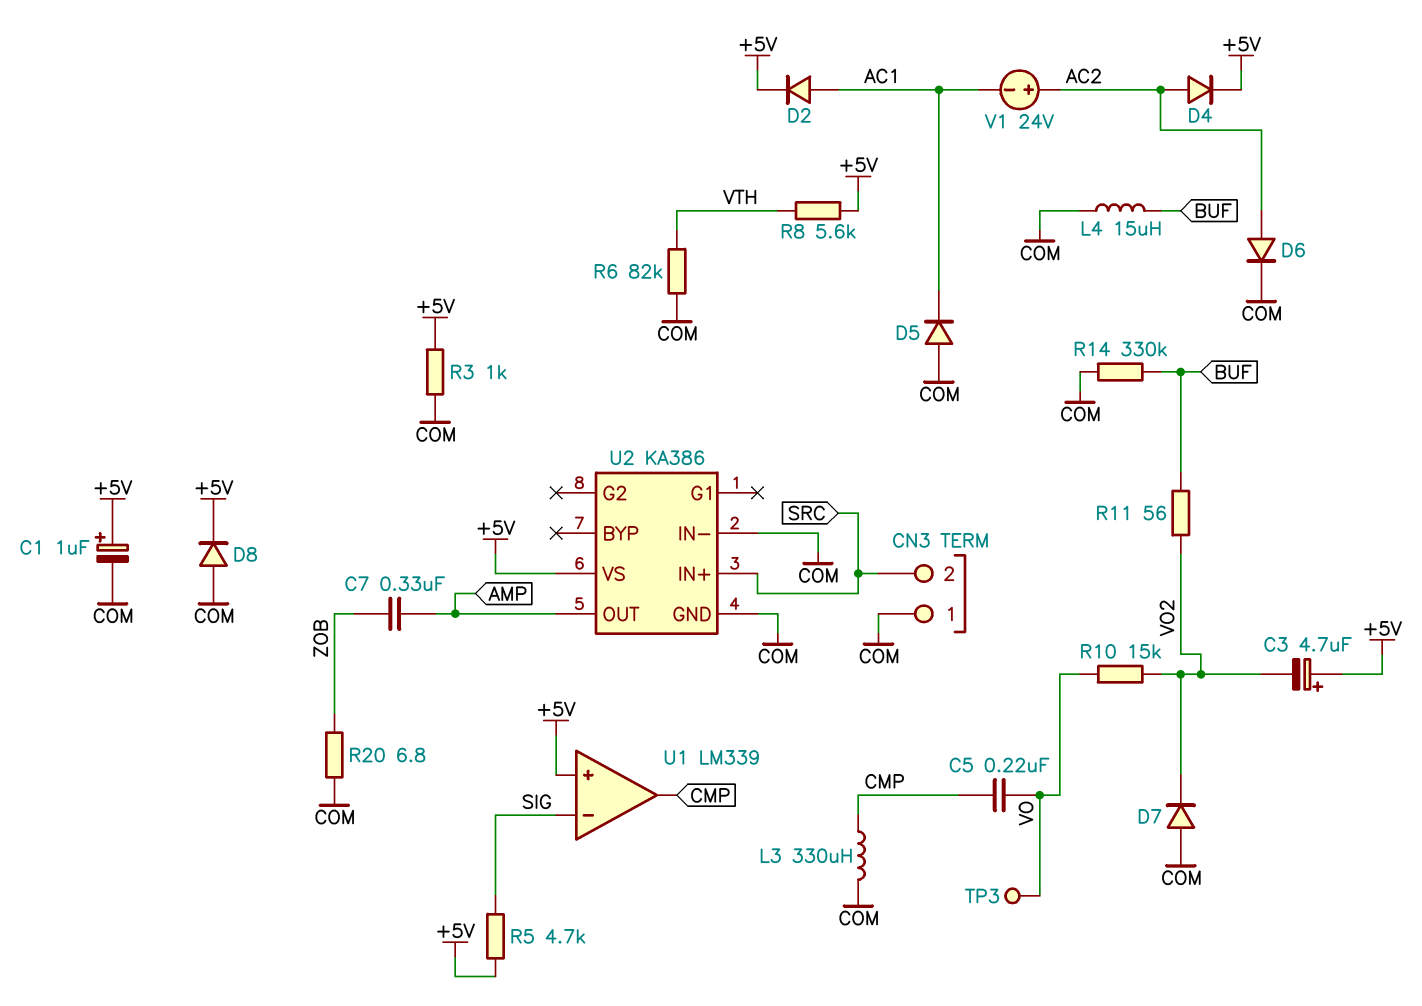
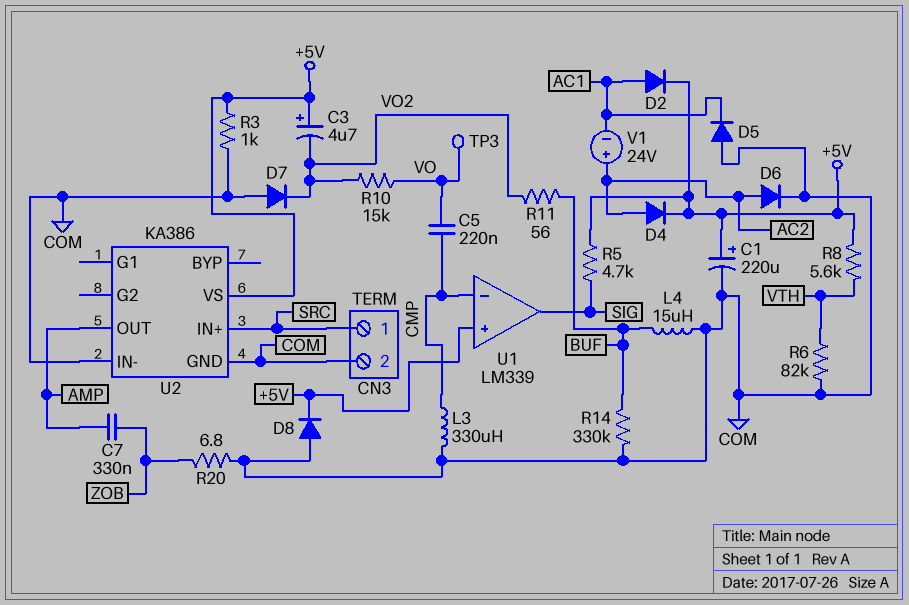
C1: 1uF (plus +5V, minus COM) -> 220uF (plus +5V, minus COM)
CN3 pin 1: COM -> SRC
CN3 pin 2: SRC -> COM
U1 pin in-: SIG -> CMP
U1 pin out: CMP -> SIG

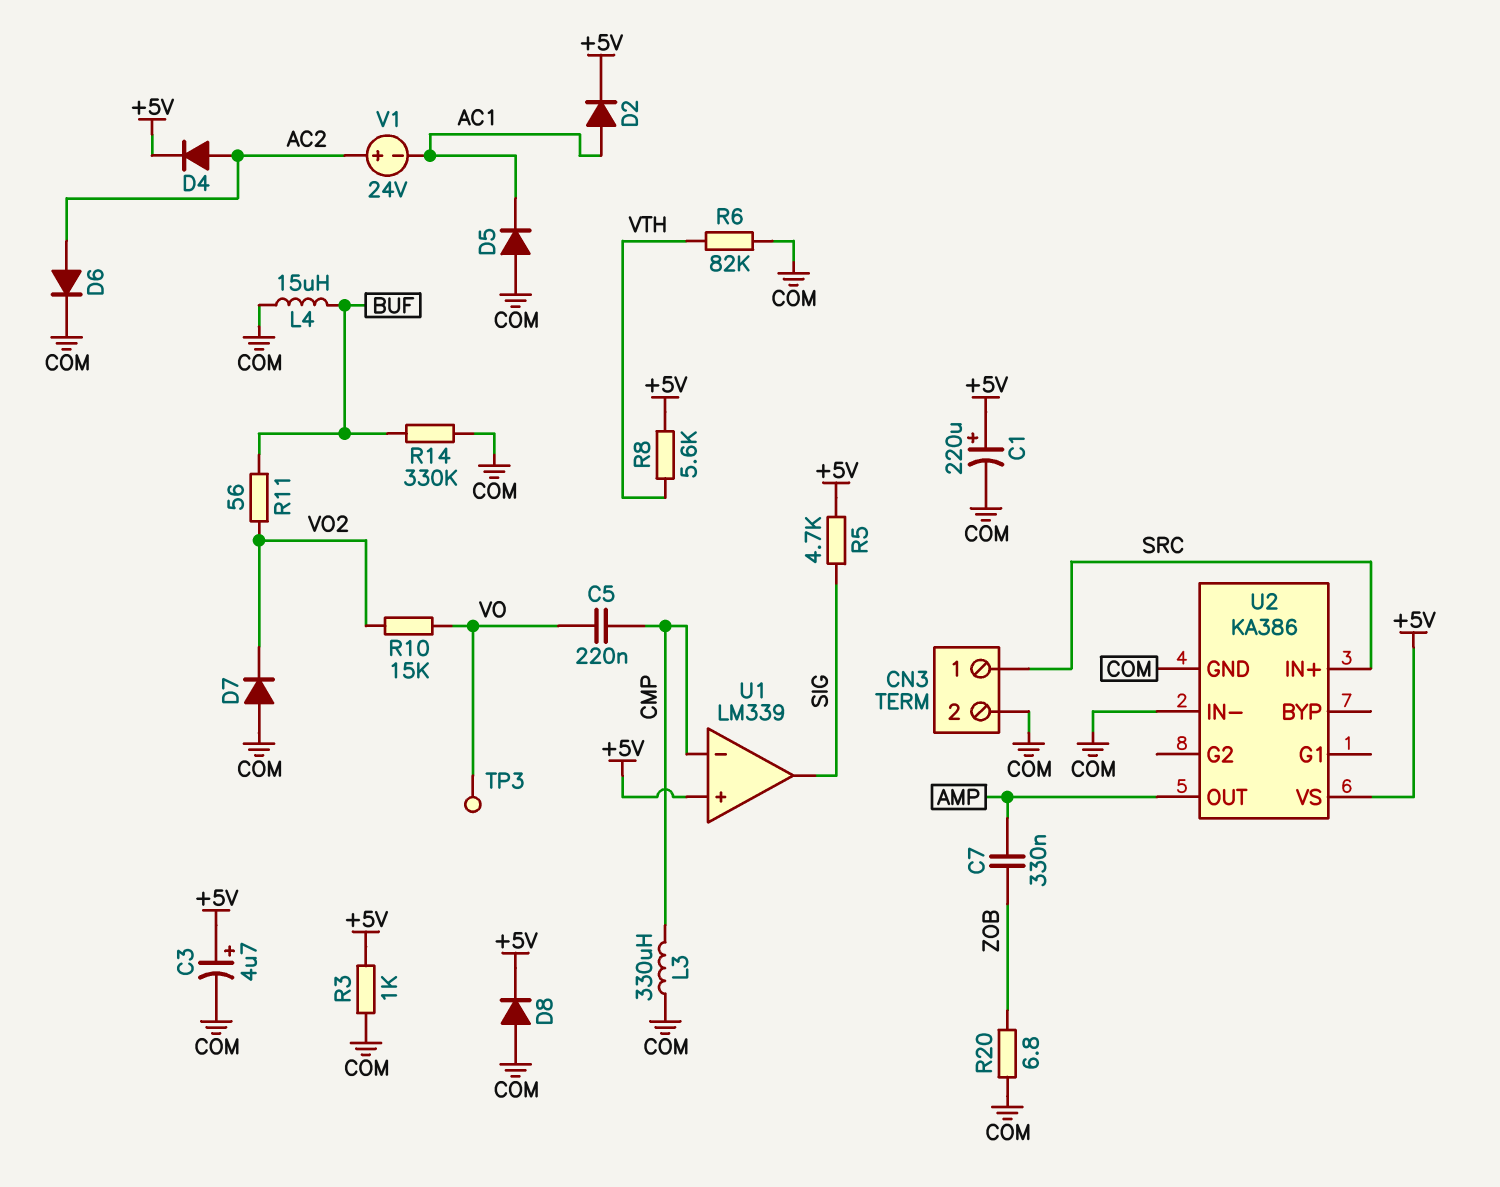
C3: 4.7uF (plus +5V, minus VO2) -> 4.7uF (plus +5V, minus COM)

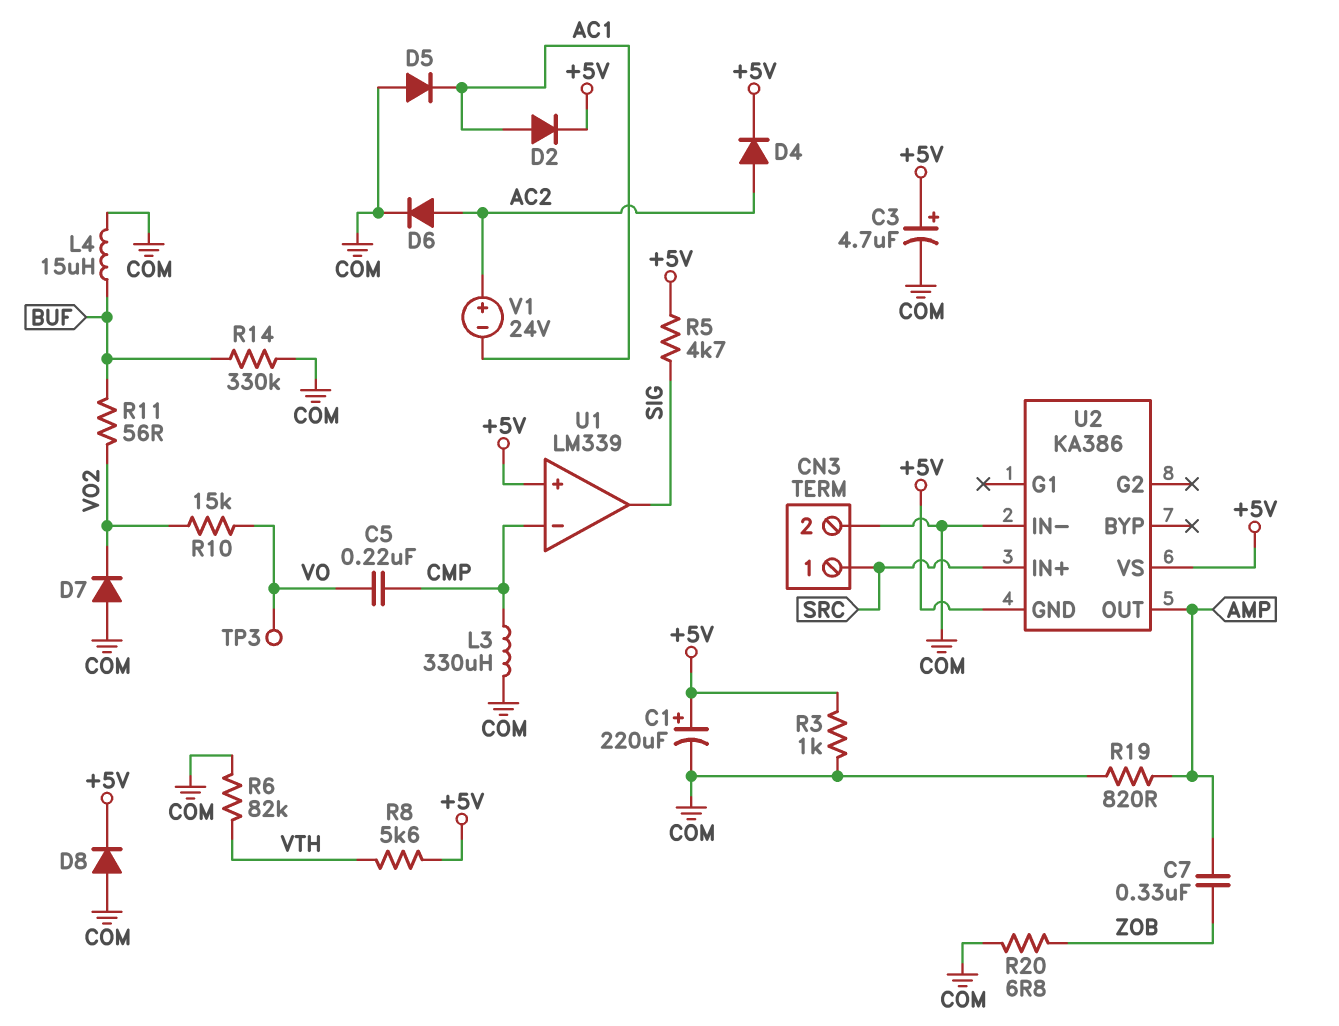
R19: none -> 820 (AMP, COM)
U2 pin GND: COM -> +5V

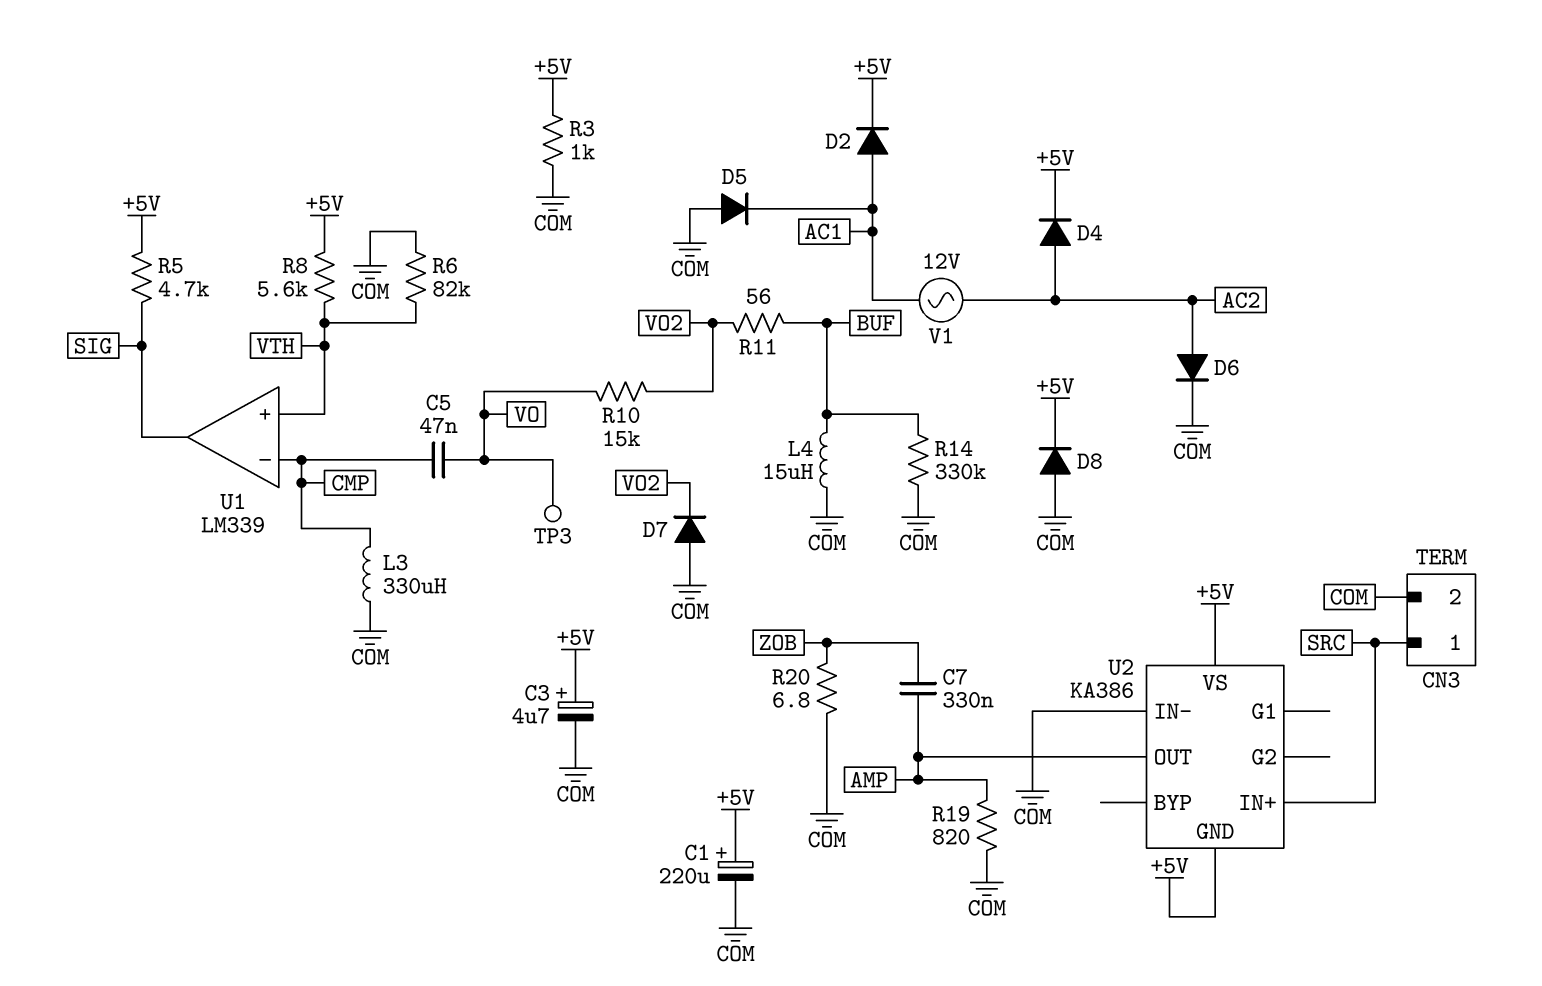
C5: 220nF (CMP, VO) -> 47nF (CMP, VO)
U1 pin in+: +5V -> VTH
V1: 24V (plus AC2, minus AC1) -> AC 12V (AC1, AC2)

